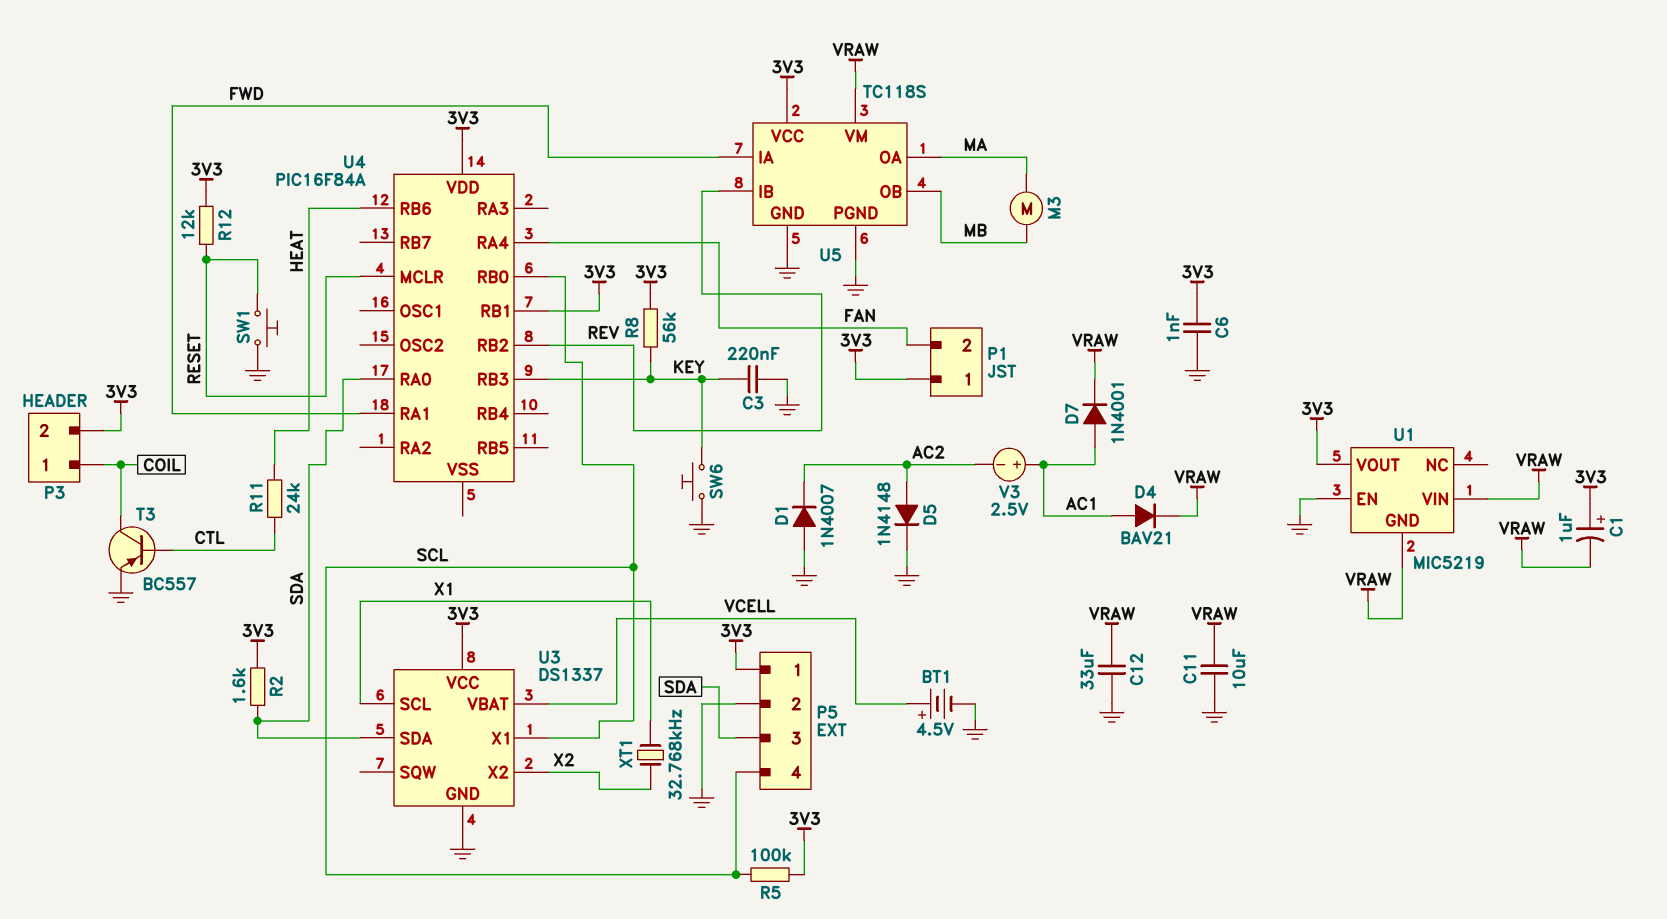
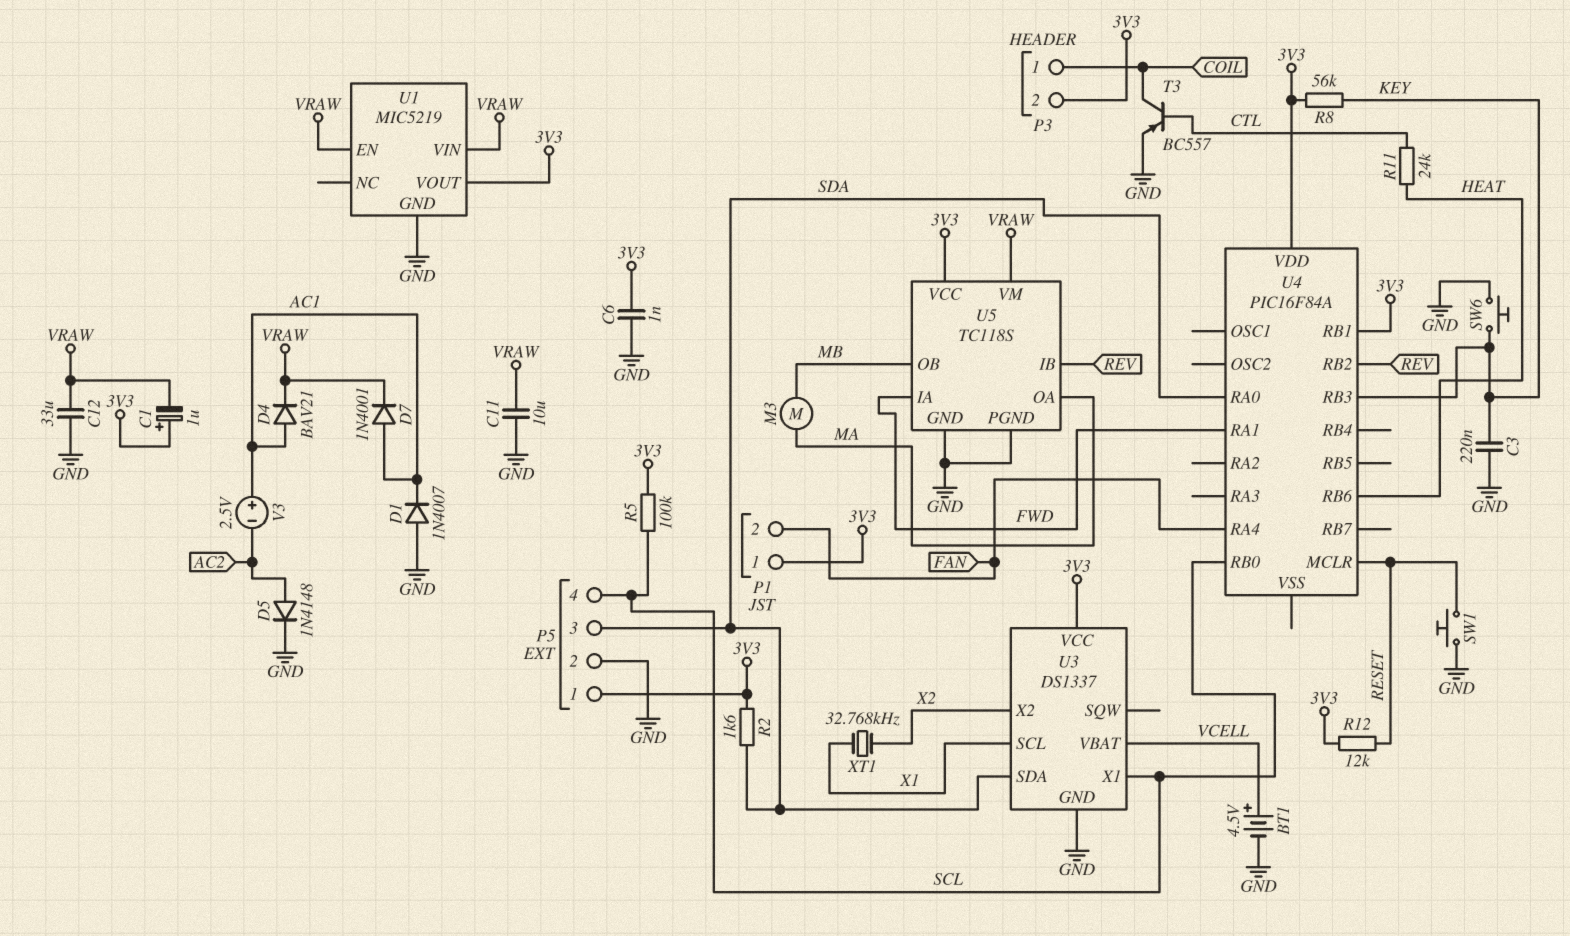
D1: diode 1N4007 (A GND, K AC2) -> diode 1N4007 (A GND, K AC1)
U1 pin EN: GND -> VRAW
U1 pin GND: VRAW -> GND

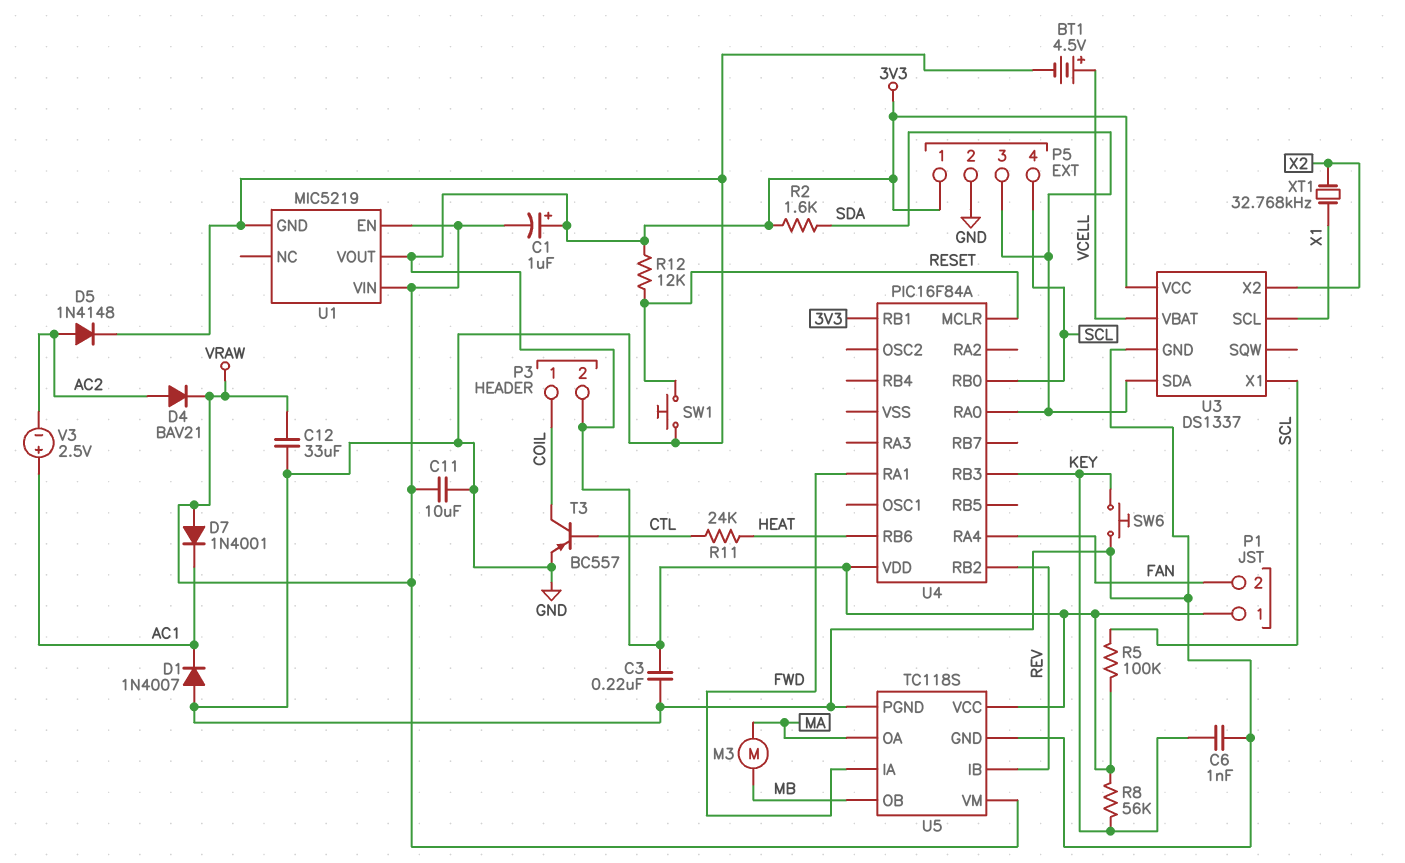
C3: 220nF (GND, KEY) -> 220nF (3V3, GND)
C6: 1nF (3V3, GND) -> 1nF (GND, KEY)
D4: diode BAV21 (A AC1, K VRAW) -> diode BAV21 (A AC2, K VRAW)
D7: diode 1N4001 (A AC1, K VRAW) -> diode 1N4001 (A VRAW, K AC1)

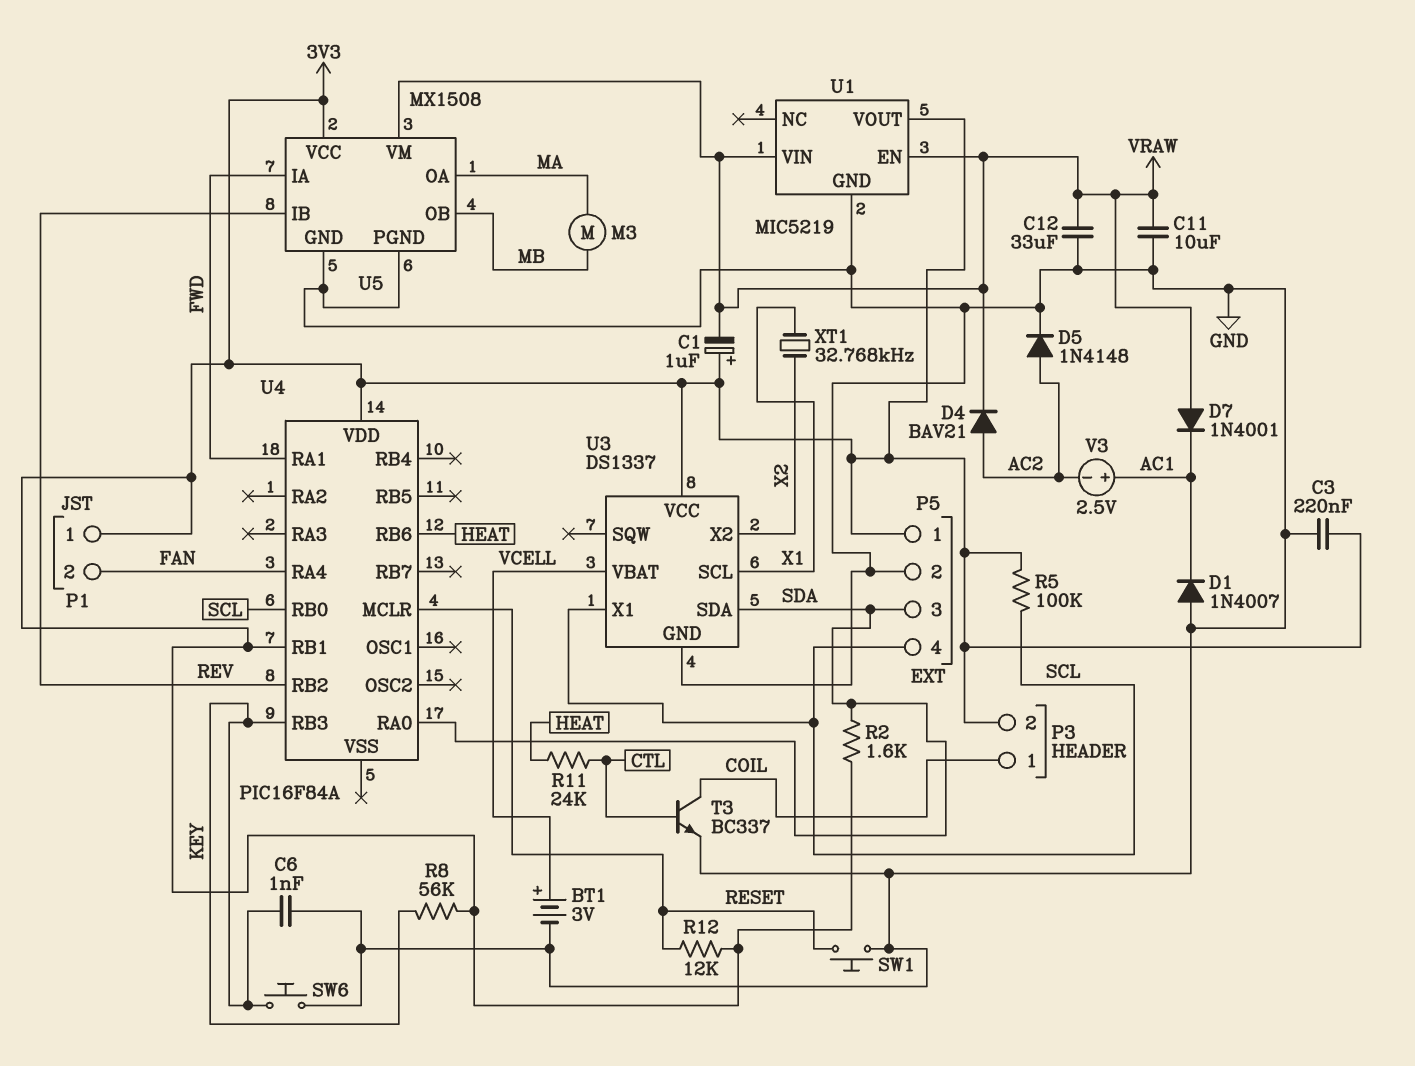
BT1: 4.5V (plus VCELL, minus GND) -> 3V (plus VCELL, minus GND)
T3: PNP BC557 (B CTL, C COIL, E GND) -> NPN BC337 (B CTL, C COIL, E GND)
U5: TC118S -> MX1508

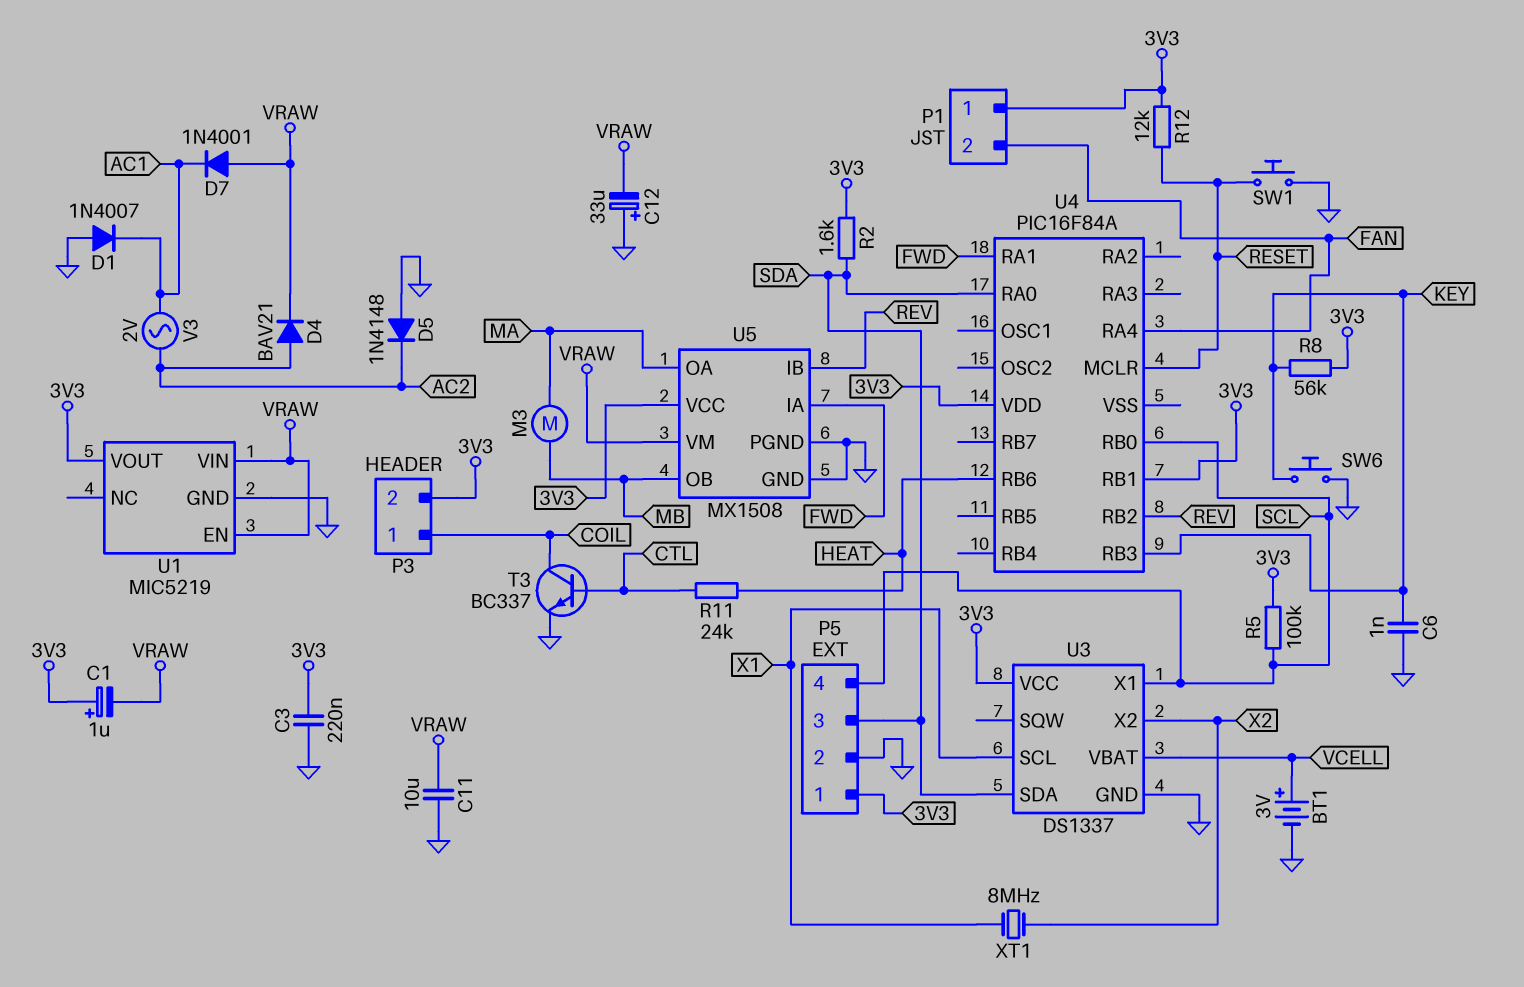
C12: 33uF (GND, VRAW) -> 33uF (plus GND, minus VRAW)
D5: diode 1N4148 (A AC2, K GND) -> diode 1N4148 (A GND, K AC2)
V3: 2.5V (plus AC1, minus AC2) -> AC 2V (AC1, AC2)
XT1: 32.768kHz (X1, X2) -> 8MHz (X1, X2)

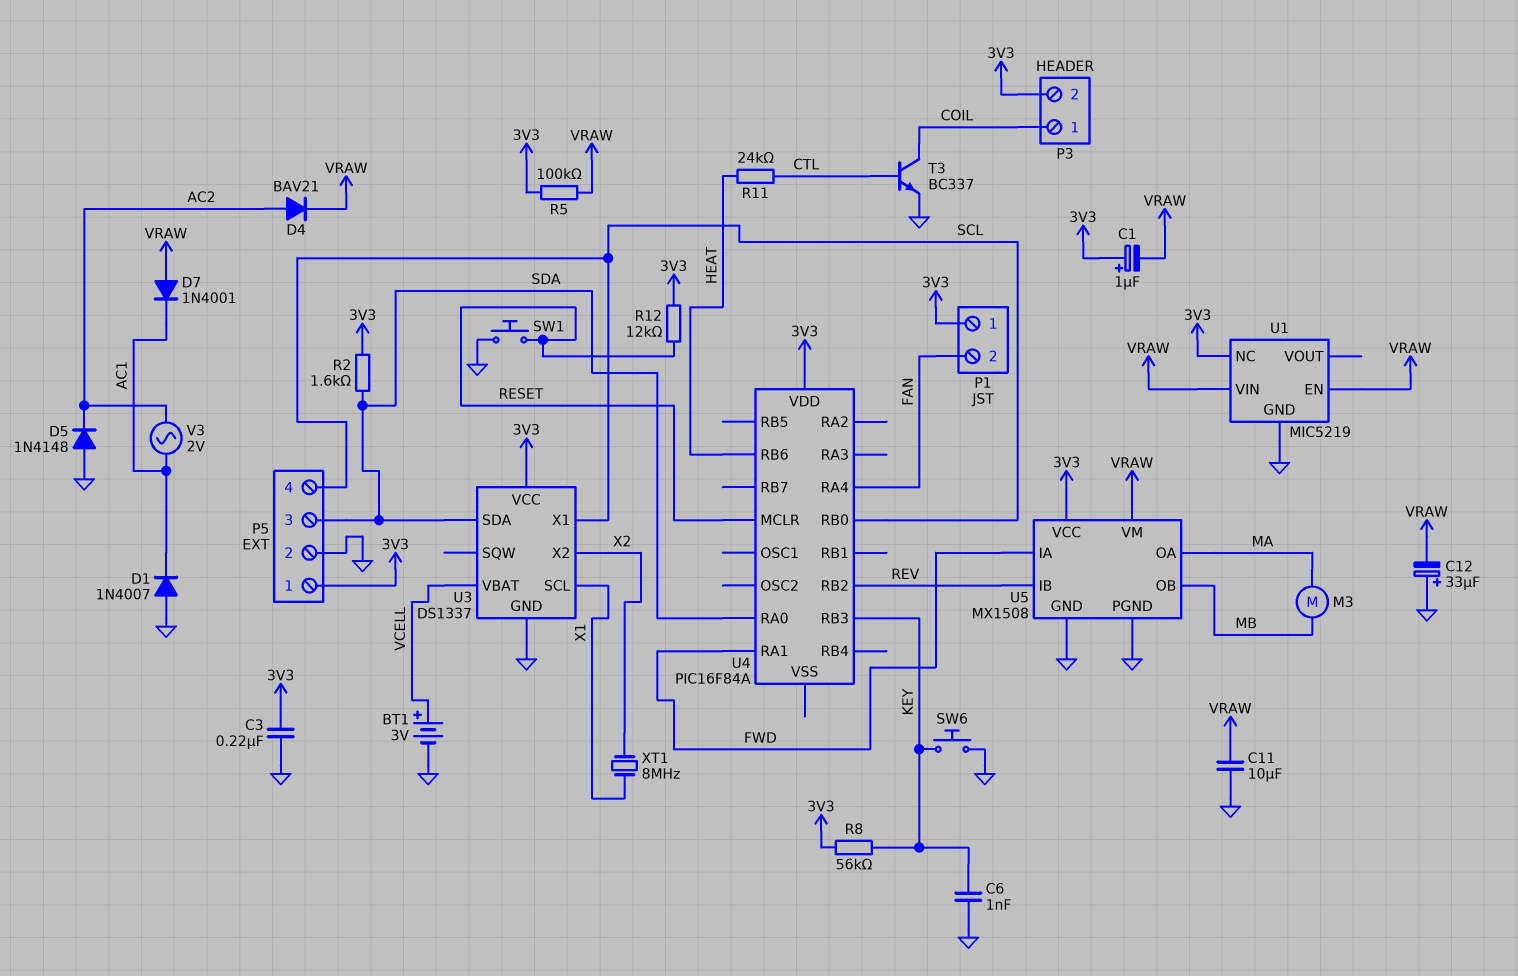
R5: 100k (3V3, SCL) -> 100k (3V3, VRAW)
U1 pin NC: none -> 3V3
U1 pin VOUT: 3V3 -> none
U4 pin RB1: 3V3 -> none

